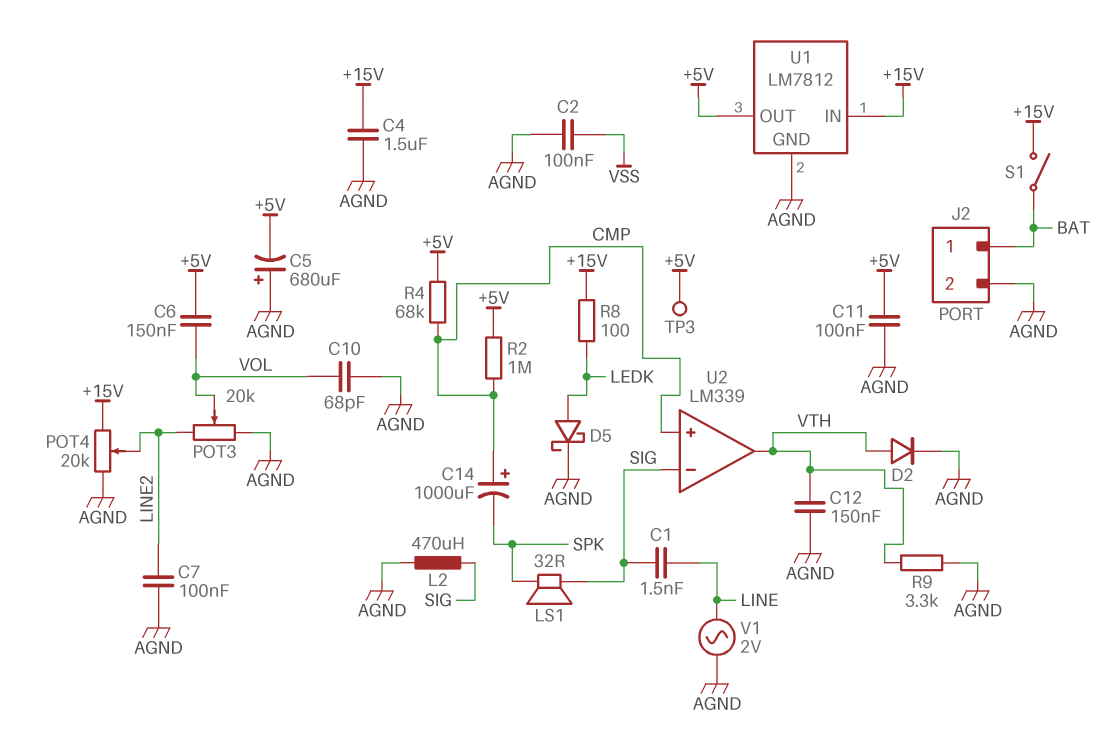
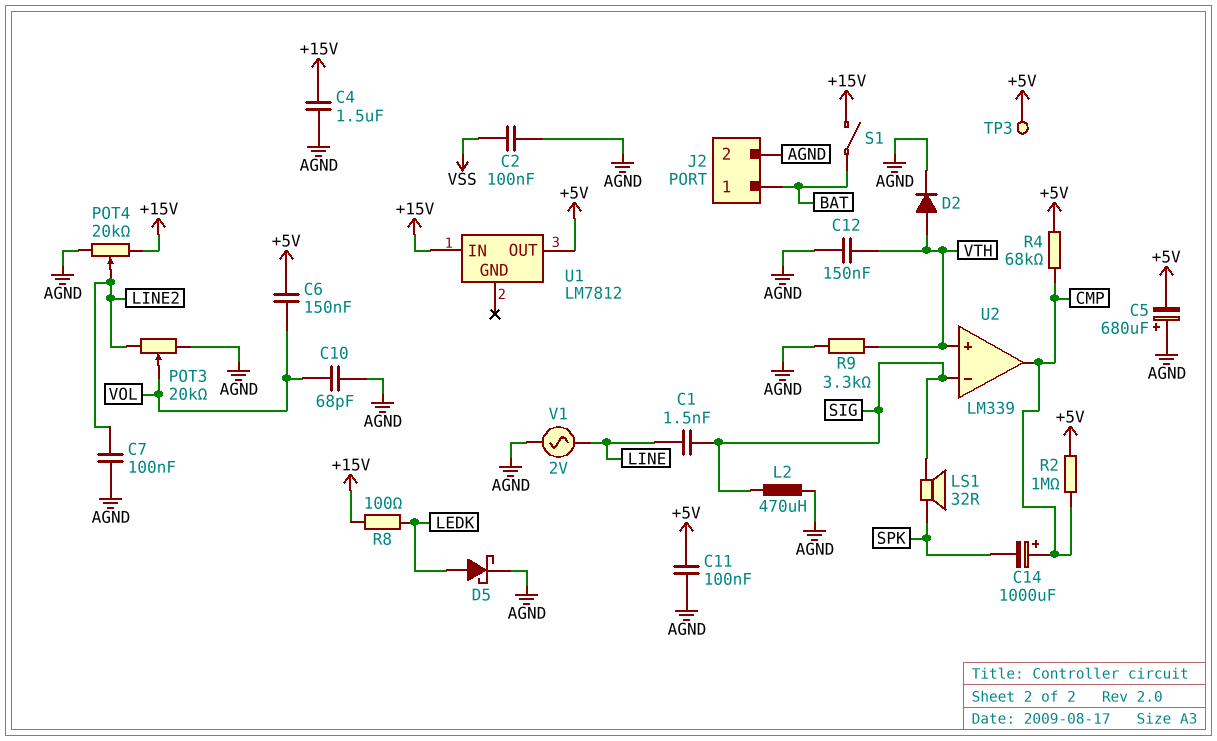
U1 pin GND: AGND -> none
U2 pin in+: CMP -> VTH
U2 pin out: VTH -> CMP

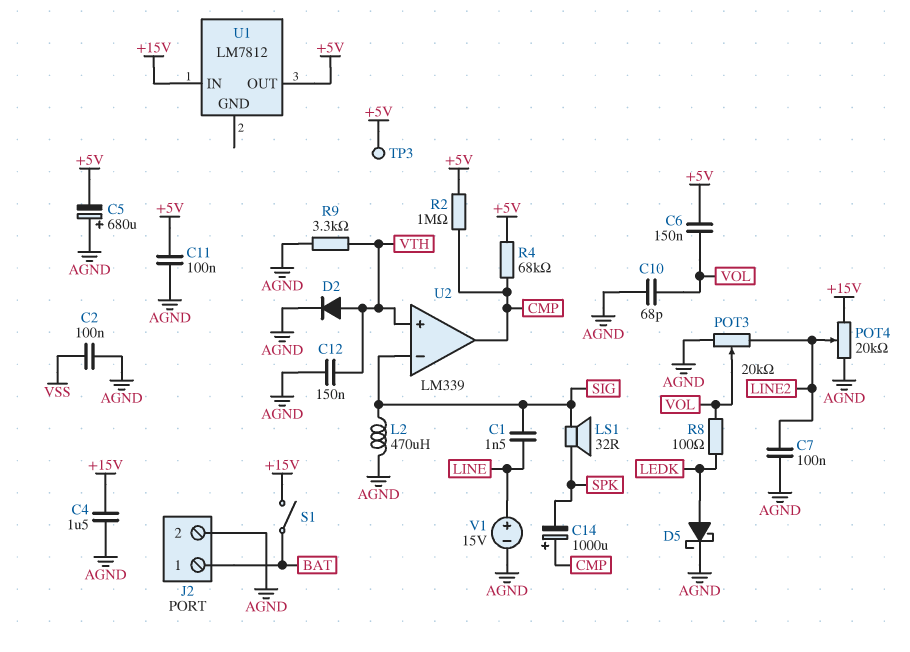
R8: 100 (+15V, LEDK) -> 100 (LEDK, VOL)
V1: AC 2V (AGND, LINE) -> 15V (plus LINE, minus AGND)

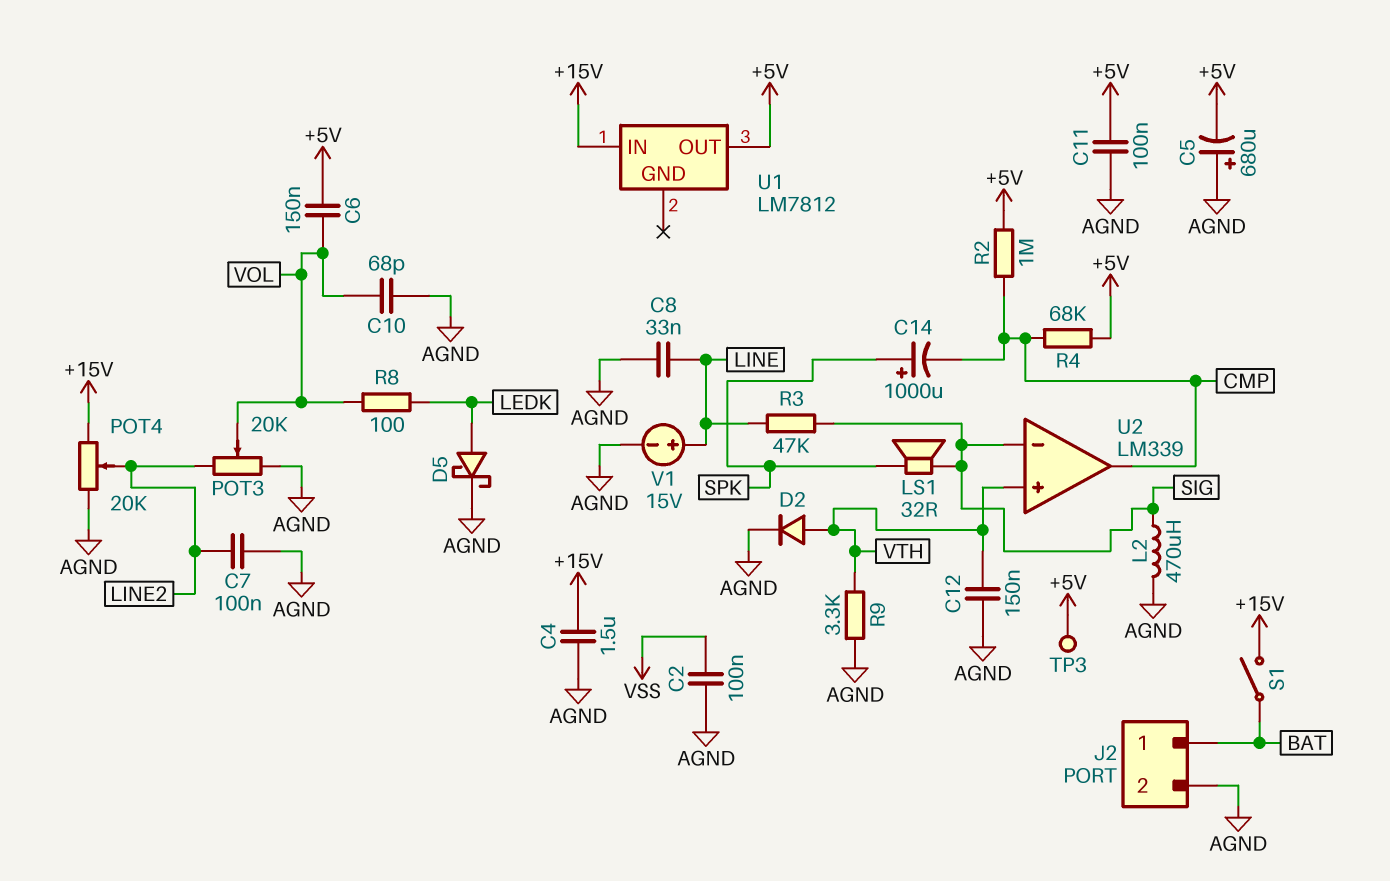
C1: 1.5nF (LINE, SIG) -> none
C8: none -> 33nF (AGND, LINE)
C14: 1000uF (plus CMP, minus SPK) -> 1000uF (plus SPK, minus CMP)
R3: none -> 47k (LINE, SIG)

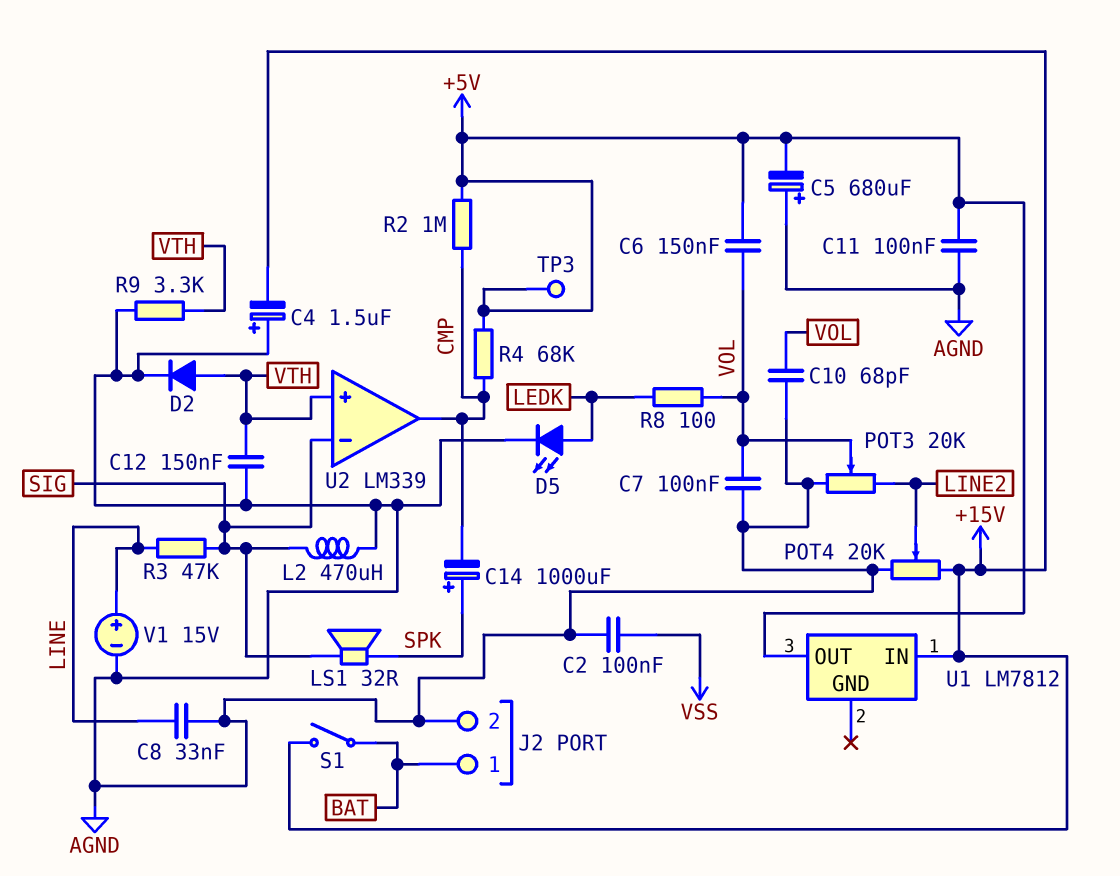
C4: 1.5uF (+15V, AGND) -> 1.5uF (plus AGND, minus +15V)
C7: 100nF (AGND, LINE2) -> 100nF (AGND, VOL)
D5: schottky (A LEDK, K AGND) -> LED (A LEDK, K AGND)

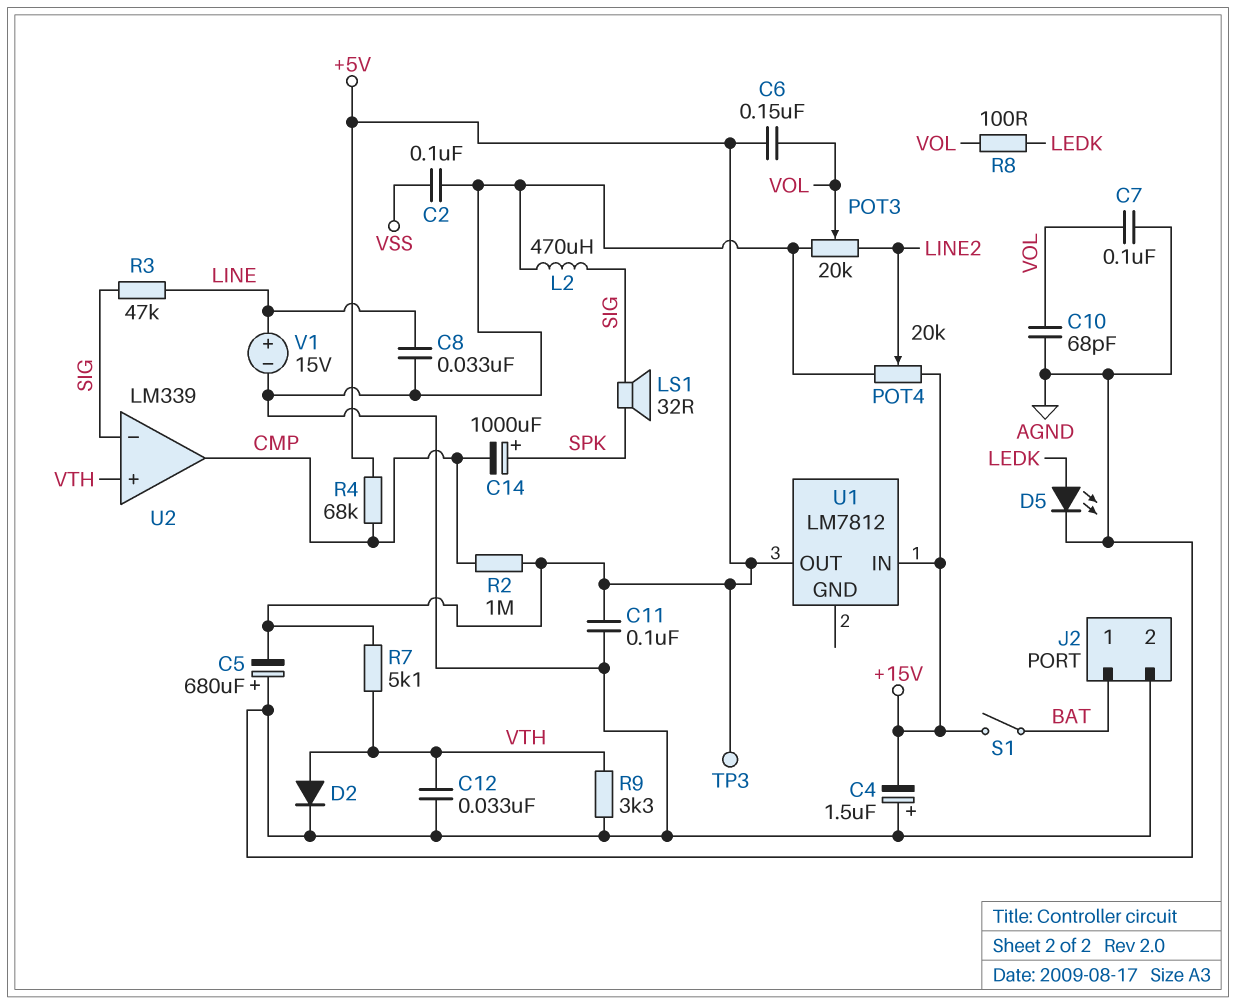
C12: 150nF (AGND, VTH) -> 33nF (AGND, VTH)
R7: none -> 5.1k (+5V, VTH)

